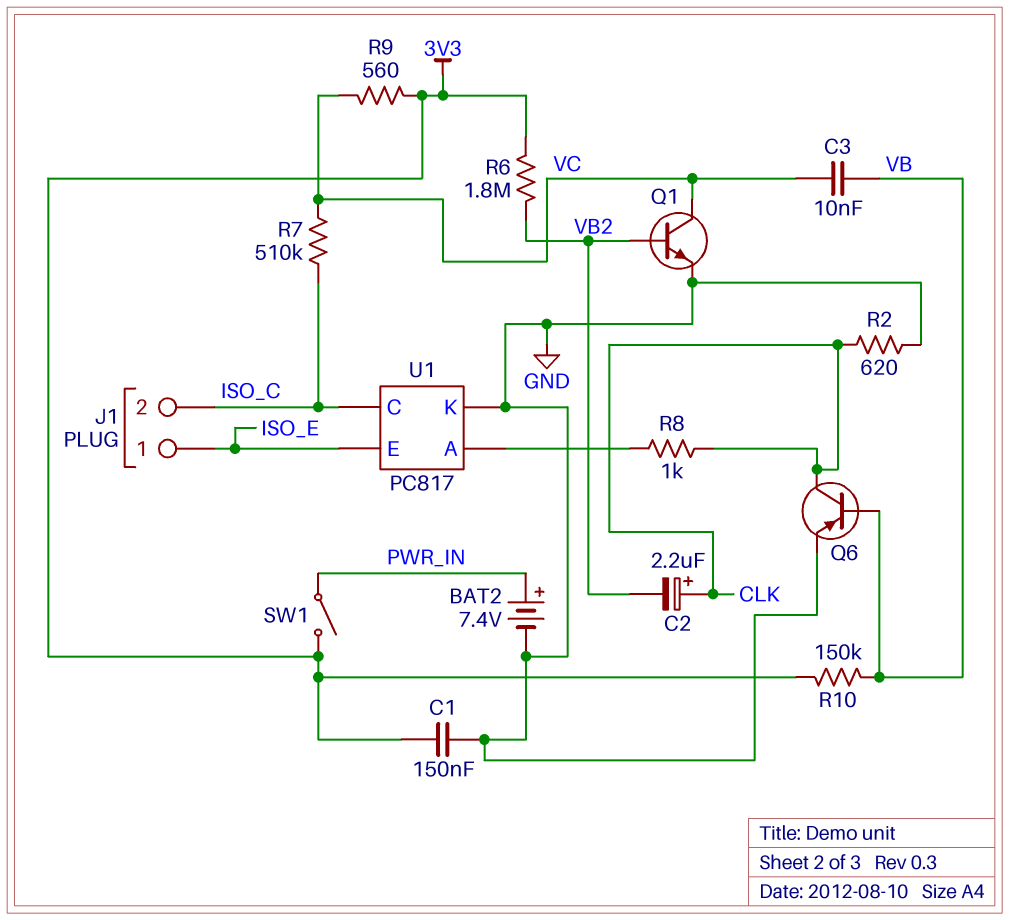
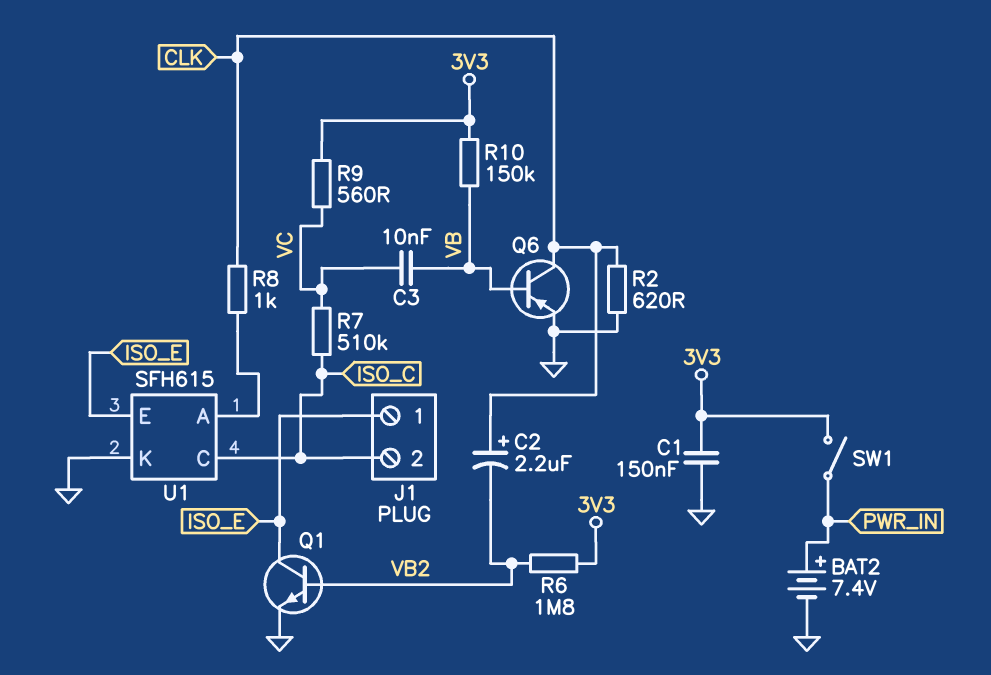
Q1: NPN (B VB2, C VC, E GND) -> NPN (B VB2, C ISO_E, E GND)
U1: PC817 -> SFH615

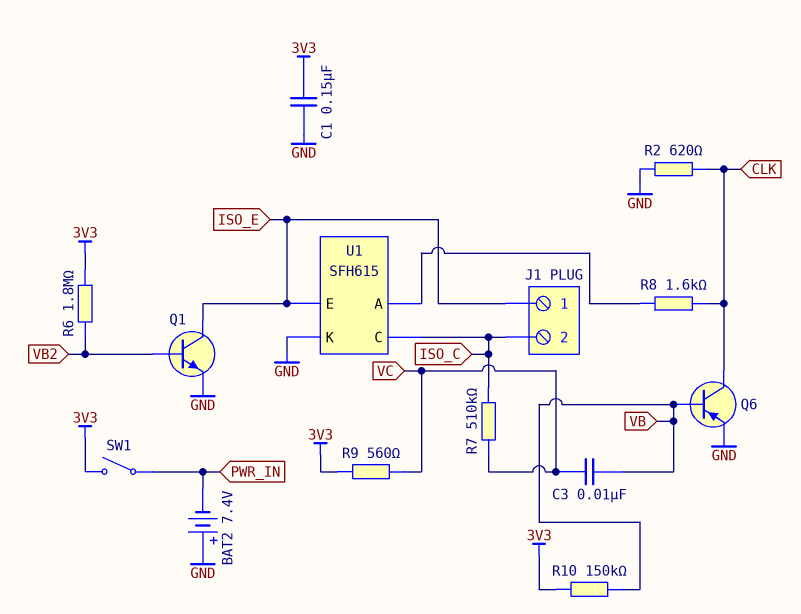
BAT2: 7.4V (plus PWR_IN, minus GND) -> 7.4V (plus GND, minus PWR_IN)
C2: 2.2uF (plus CLK, minus VB2) -> none
R8: 1k (CLK, U1/A) -> 1.6k (CLK, U1/A)

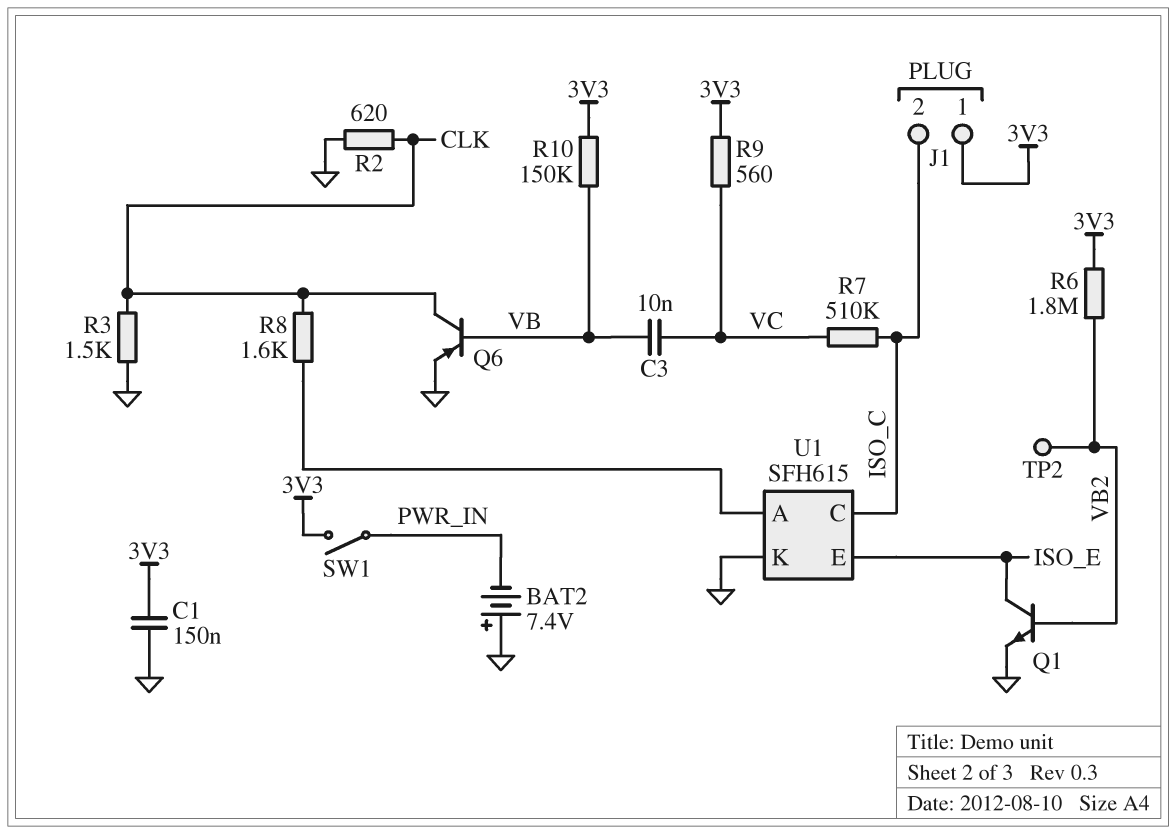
J1 pin 1: ISO_E -> 3V3
R3: none -> 1.5k (CLK, GND)
TP2: none -> test point (VB2)

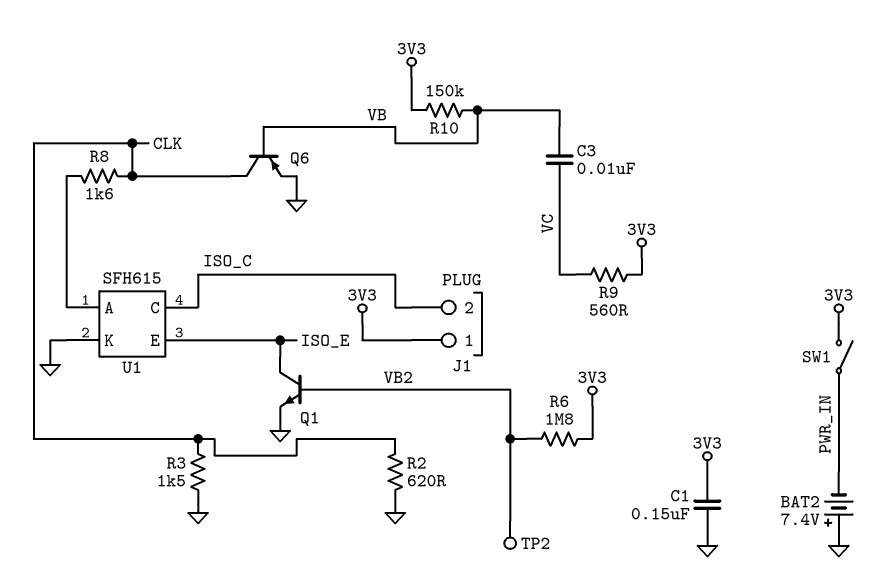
R7: 510k (ISO_C, VC) -> none

